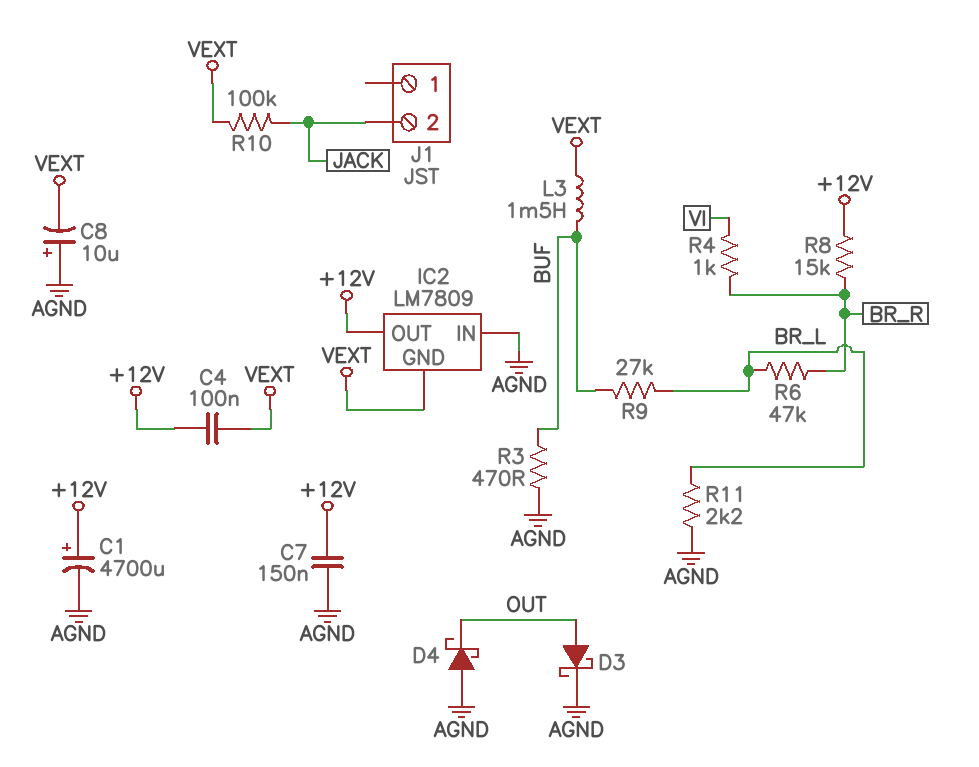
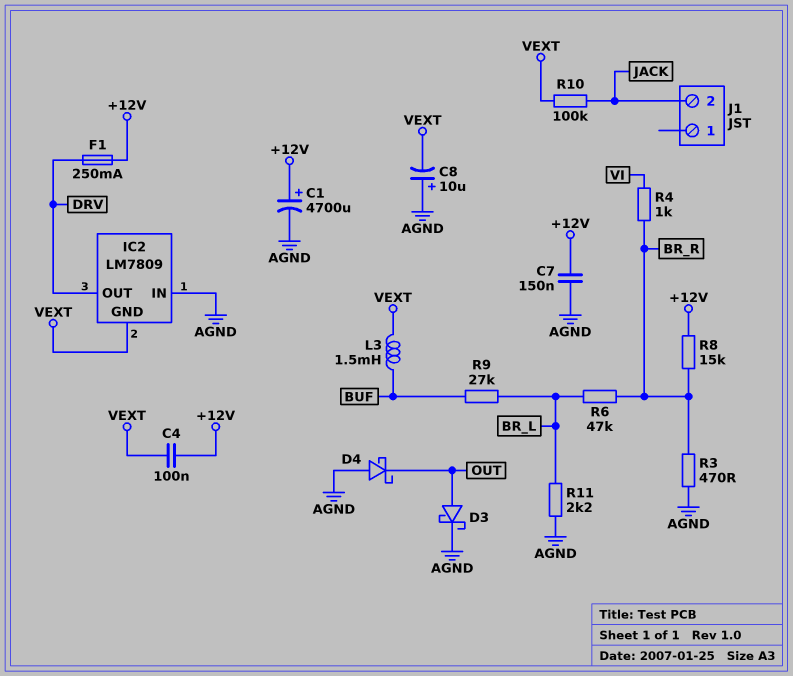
F1: none -> 250mA (+12V, DRV)
IC2 pin OUT: +12V -> DRV
R3: 470 (AGND, BUF) -> 470 (AGND, BR_R)

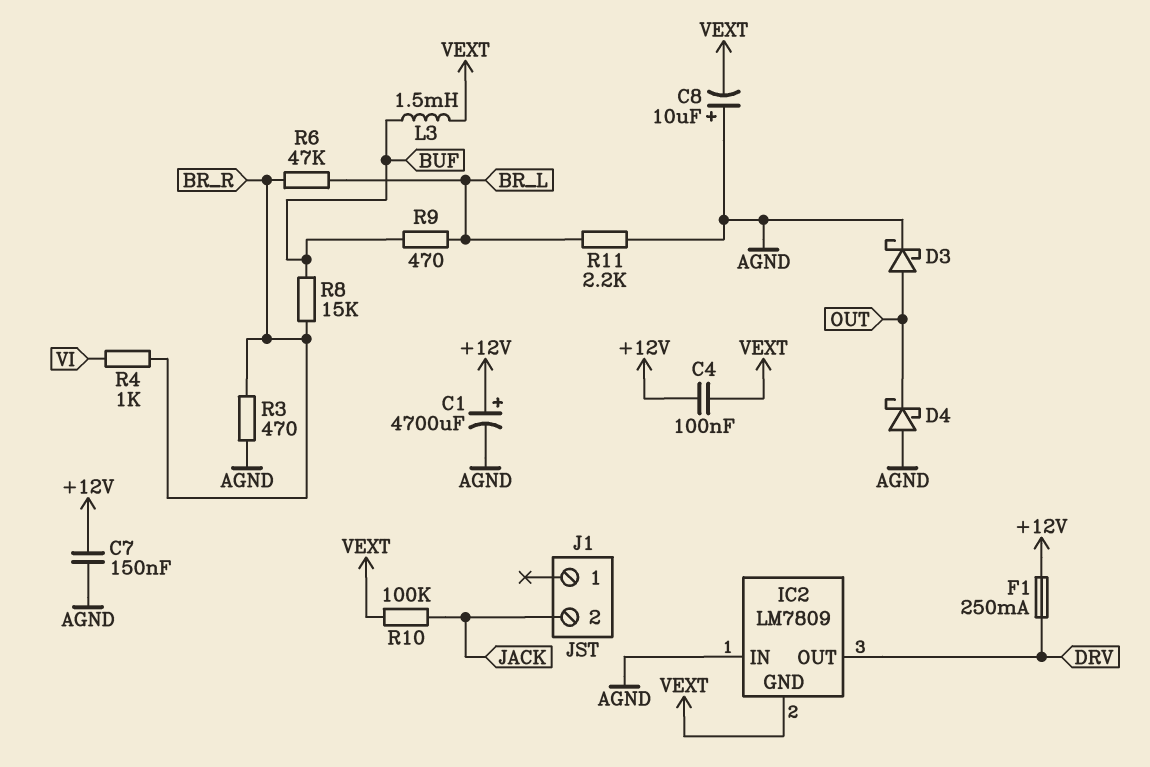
R8: 15k (+12V, BR_R) -> 15k (BR_R, BUF)
R9: 27k (BR_L, BUF) -> 470 (BR_L, BUF)

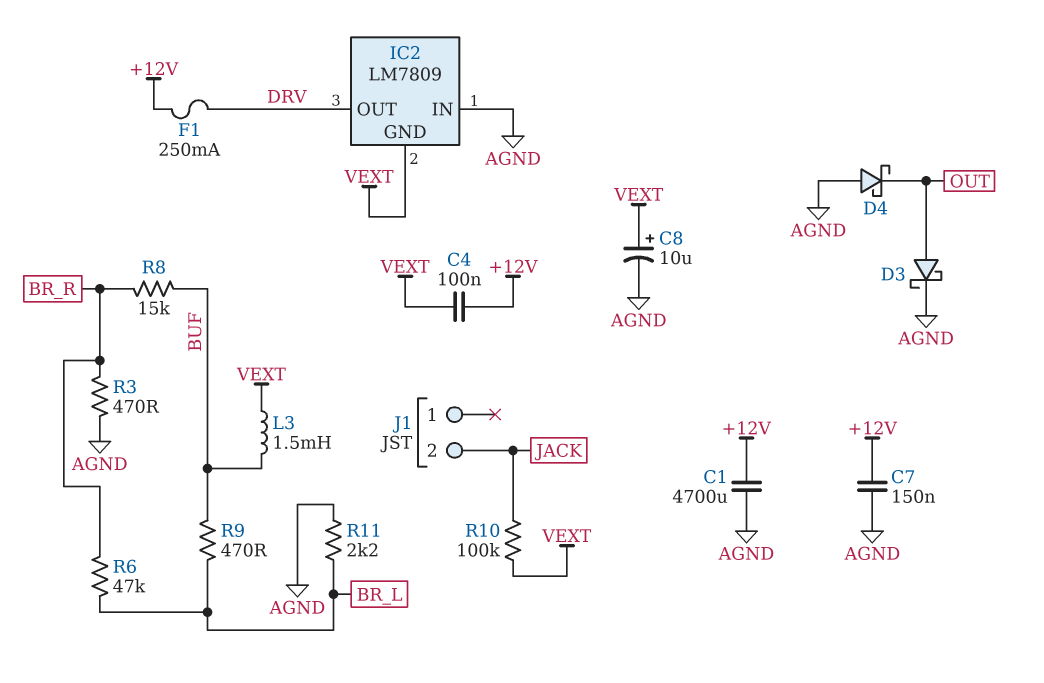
C1: 4700uF (plus +12V, minus AGND) -> 4700uF (+12V, AGND)
C8: 10uF (plus AGND, minus VEXT) -> 10uF (plus VEXT, minus AGND)
R4: 1k (BR_R, VI) -> none

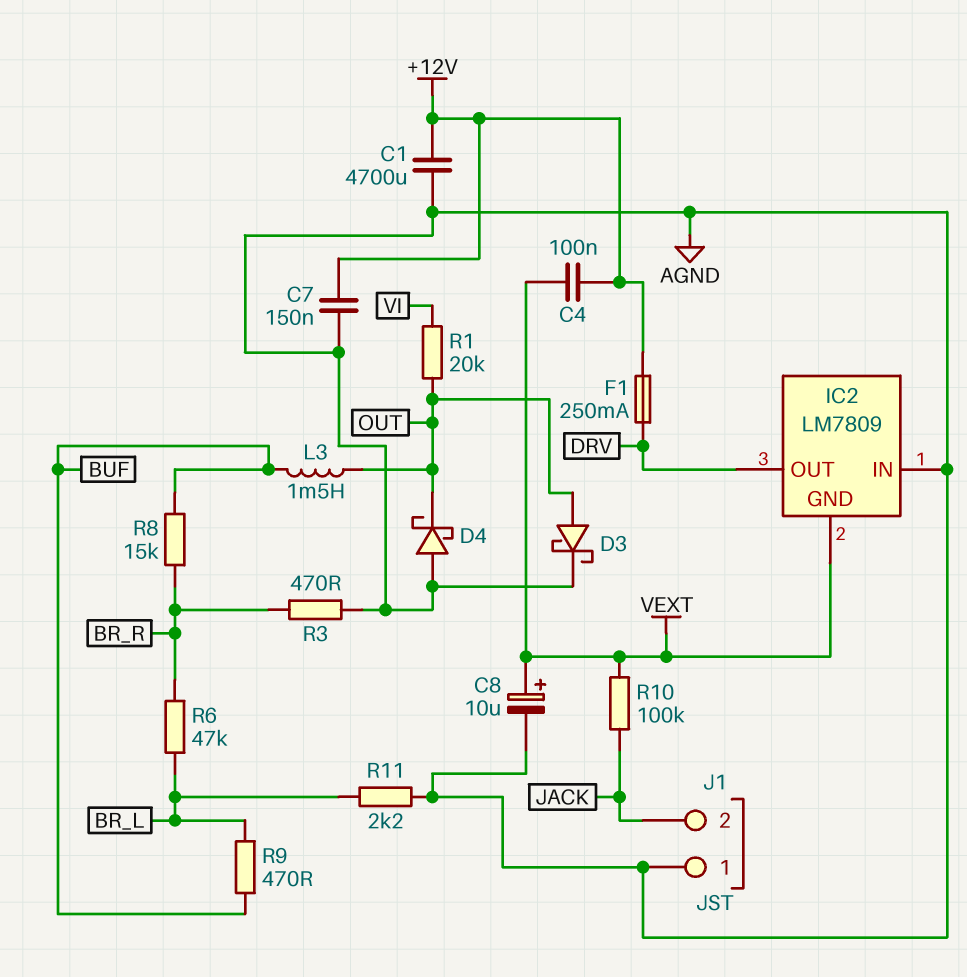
J1 pin 1: none -> AGND
L3: 1.5mH (BUF, VEXT) -> 1.5mH (BUF, OUT)
R1: none -> 20k (OUT, VI)

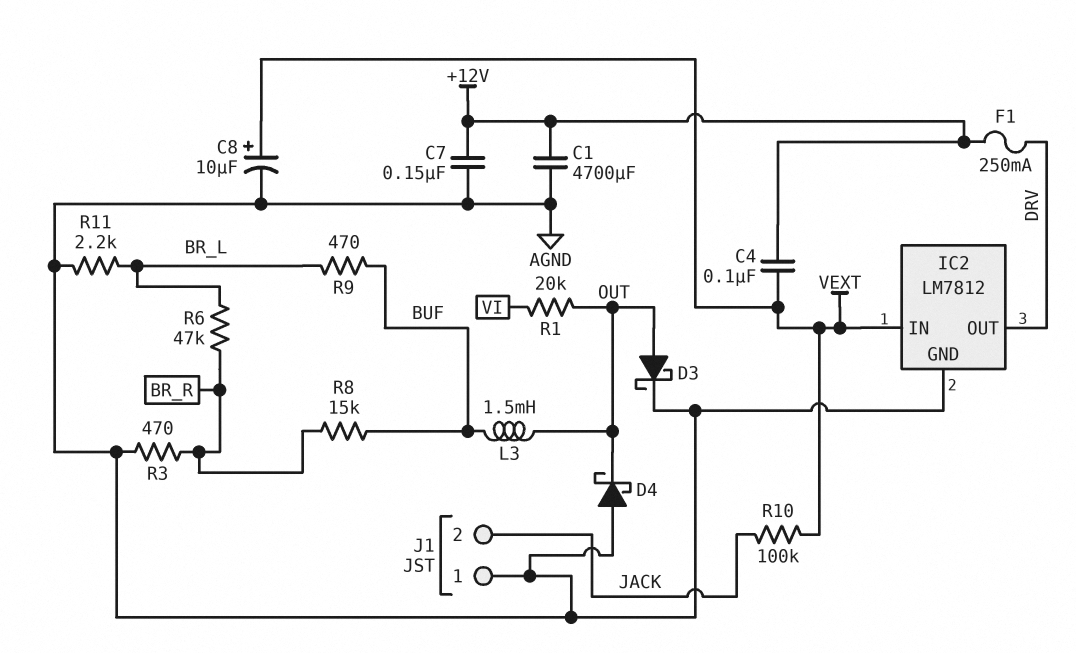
IC2: LM7809 -> LM7812
IC2 pin GND: VEXT -> AGND
IC2 pin IN: AGND -> VEXT

